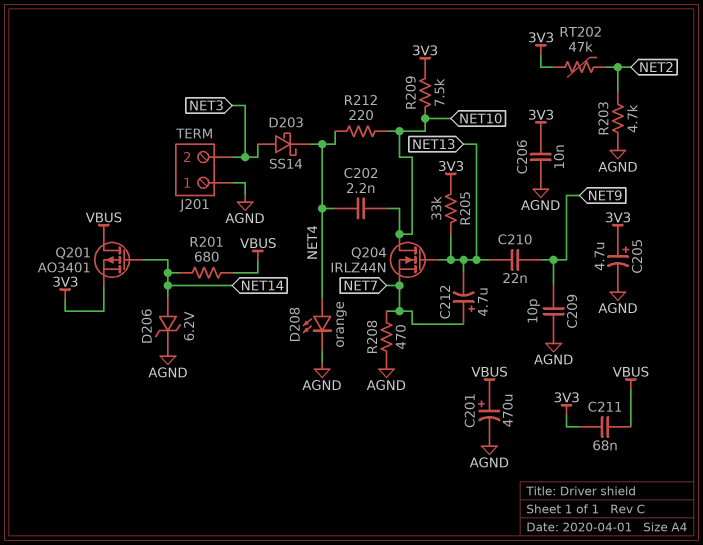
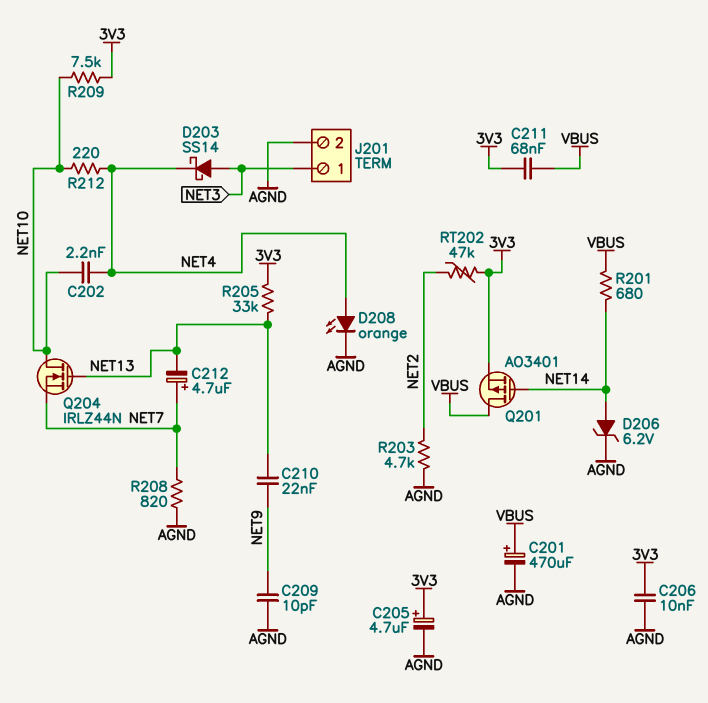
J201 pin 1: AGND -> NET3
J201 pin 2: NET3 -> AGND
R208: 470 (AGND, NET7) -> 820 (AGND, NET7)

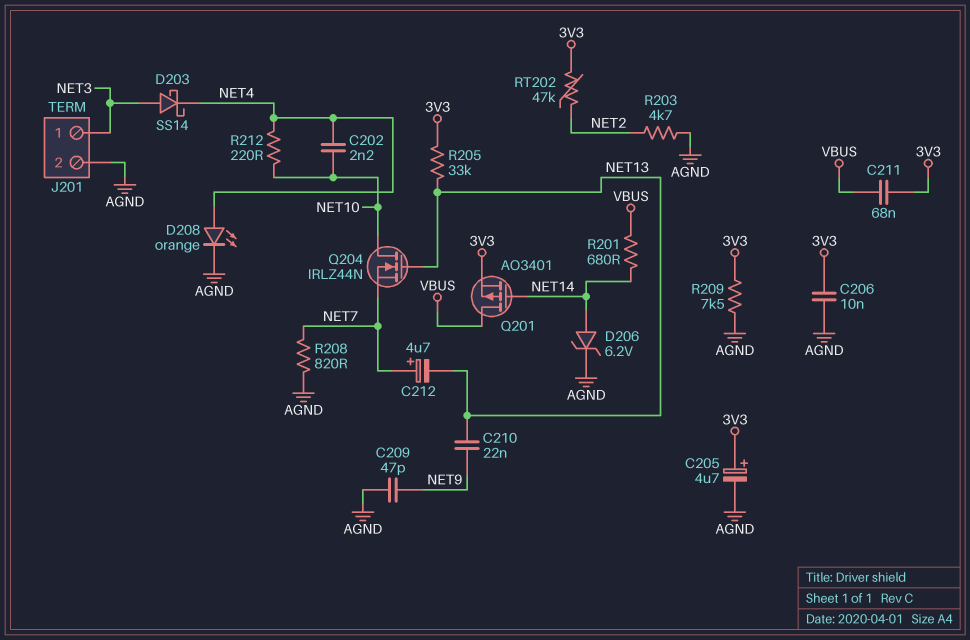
C201: 470uF (plus VBUS, minus AGND) -> none
C209: 10pF (AGND, NET9) -> 47pF (AGND, NET9)
R209: 7.5k (3V3, NET10) -> 7.5k (3V3, AGND)

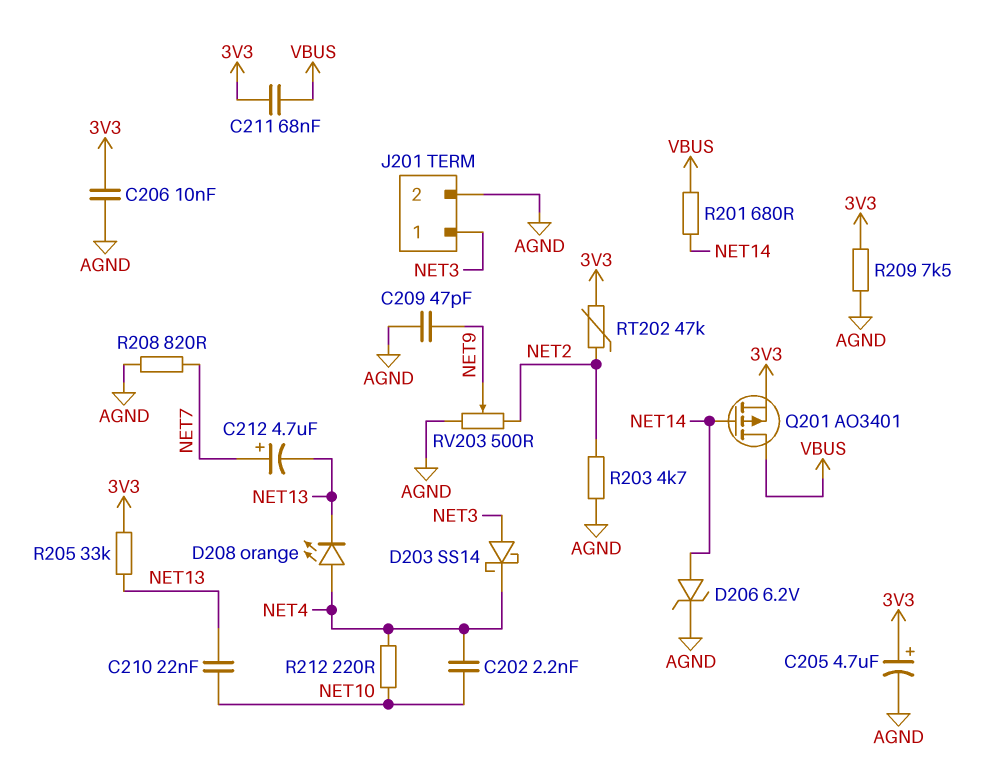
C210: 22nF (NET9, NET13) -> 22nF (NET10, NET13)
D208: LED orange (A NET4, K AGND) -> LED orange (A NET4, K NET13)
Q204: NMOS IRLZ44N (G NET13, D NET10, S NET7) -> none
RV203: none -> 500 (AGND, NET2, wiper NET9)

